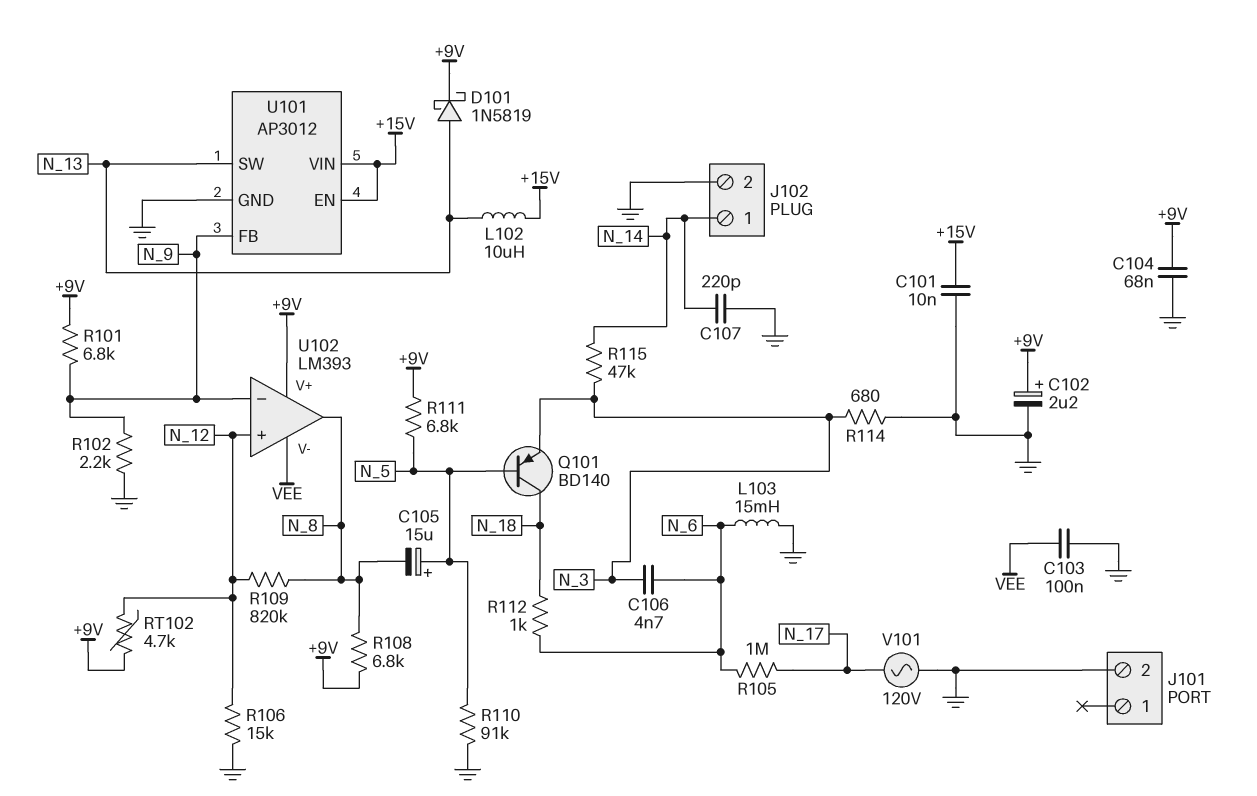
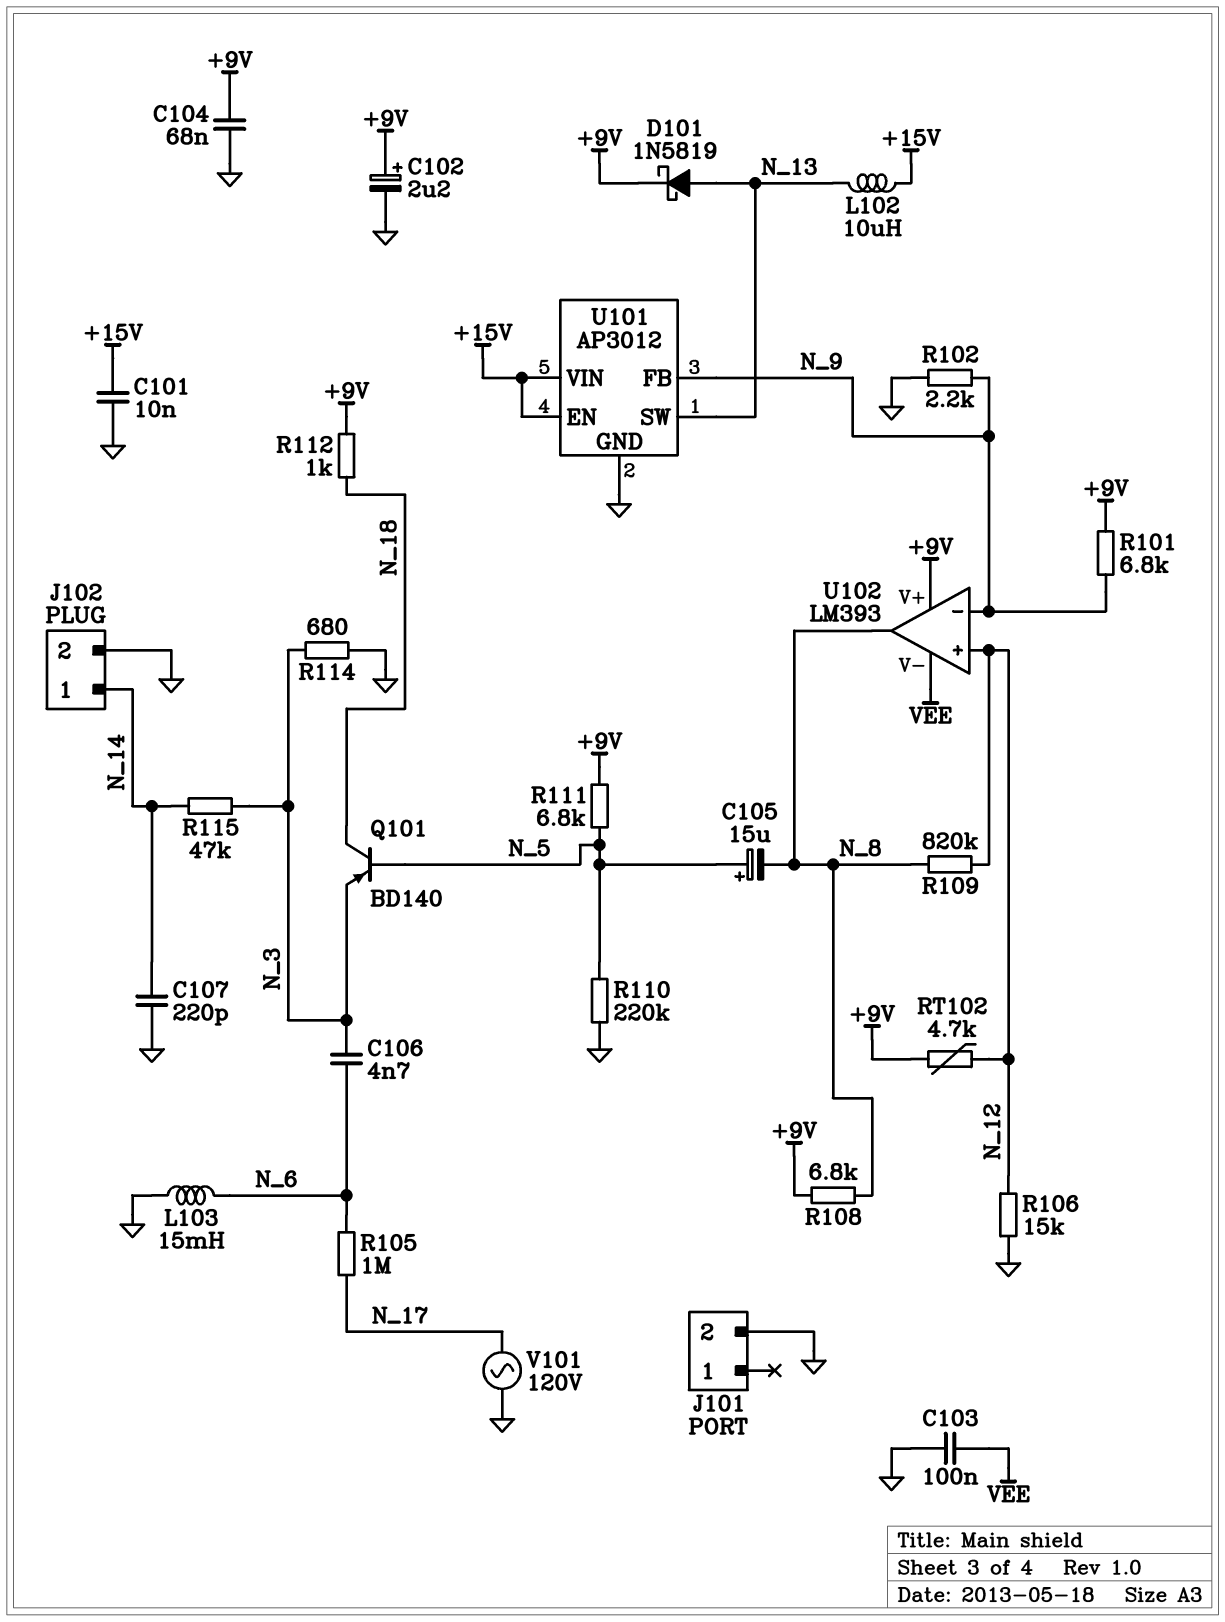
R110: 91k (GND, N_5) -> 220k (GND, N_5)
R112: 1k (N_6, N_18) -> 1k (+9V, N_18)

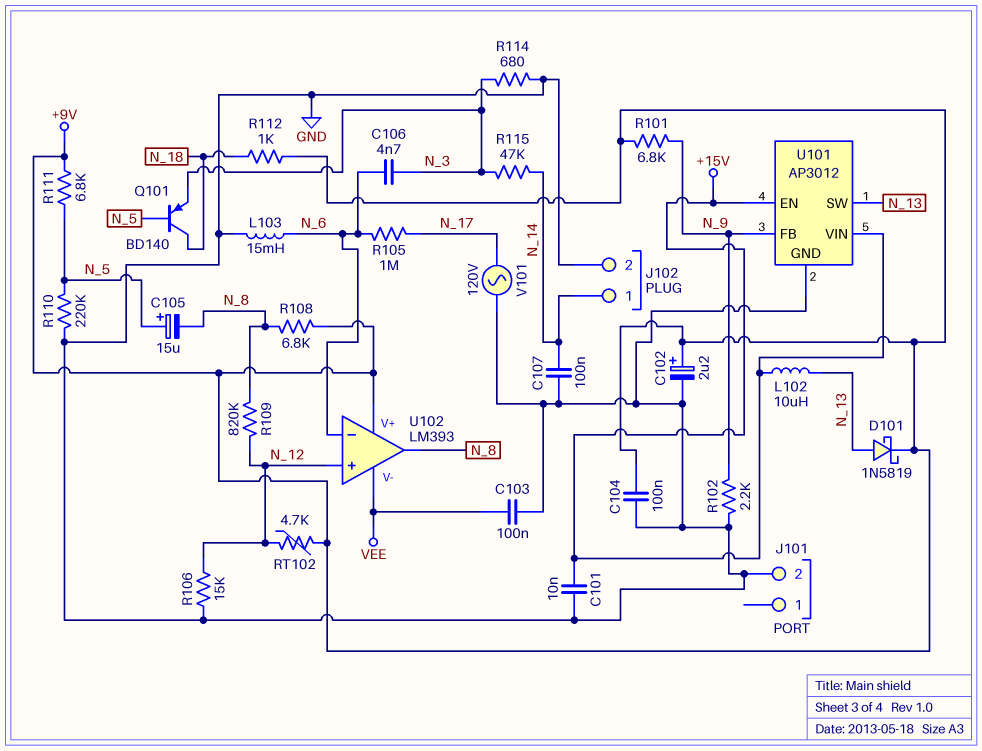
C104: 68nF (+9V, GND) -> 100nF (+9V, GND)
C107: 220pF (GND, N_14) -> 100nF (GND, N_14)
U102 pin in-: N_9 -> N_6

